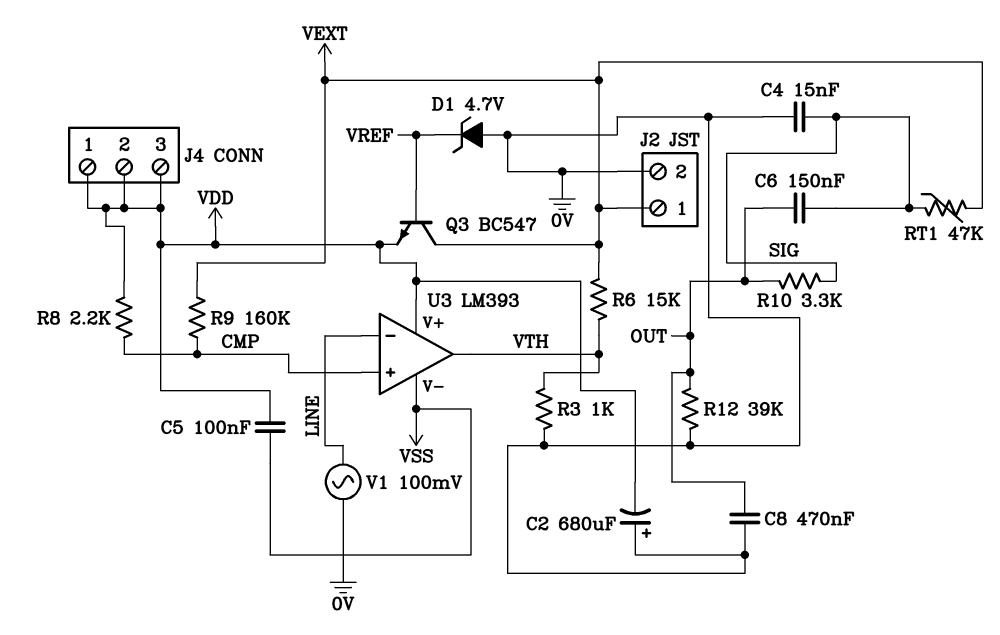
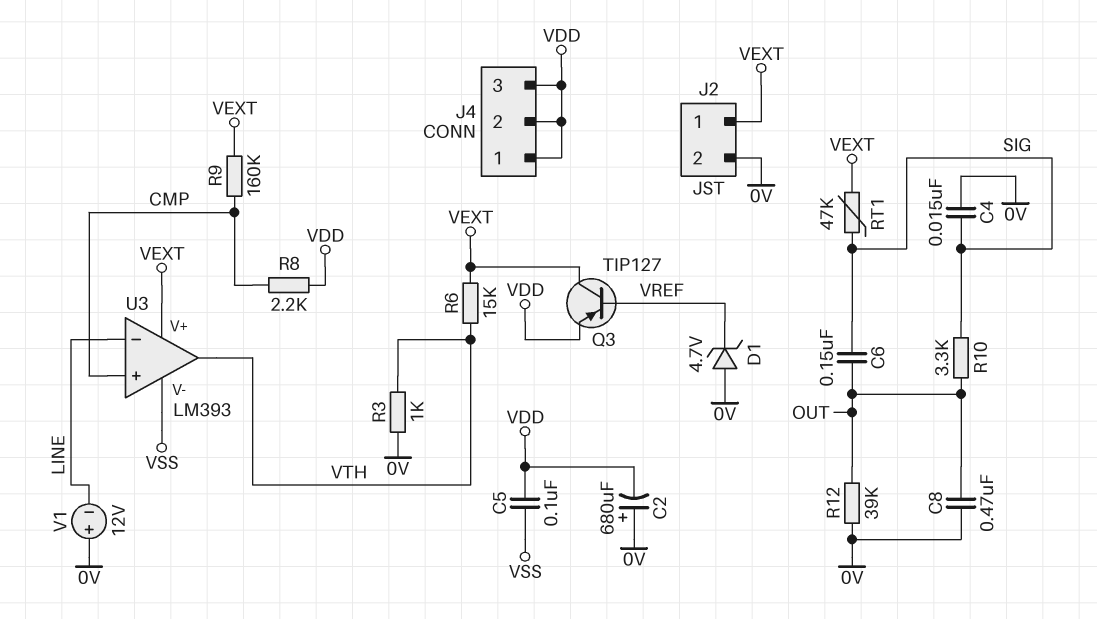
Q3: NPN BC547 (B VREF, C VEXT, E VDD) -> PNP TIP127 (B VREF, C VEXT, E VDD)
U3 pin V+: VDD -> VEXT
V1: AC 100mV (0V, LINE) -> 12V (plus 0V, minus LINE)

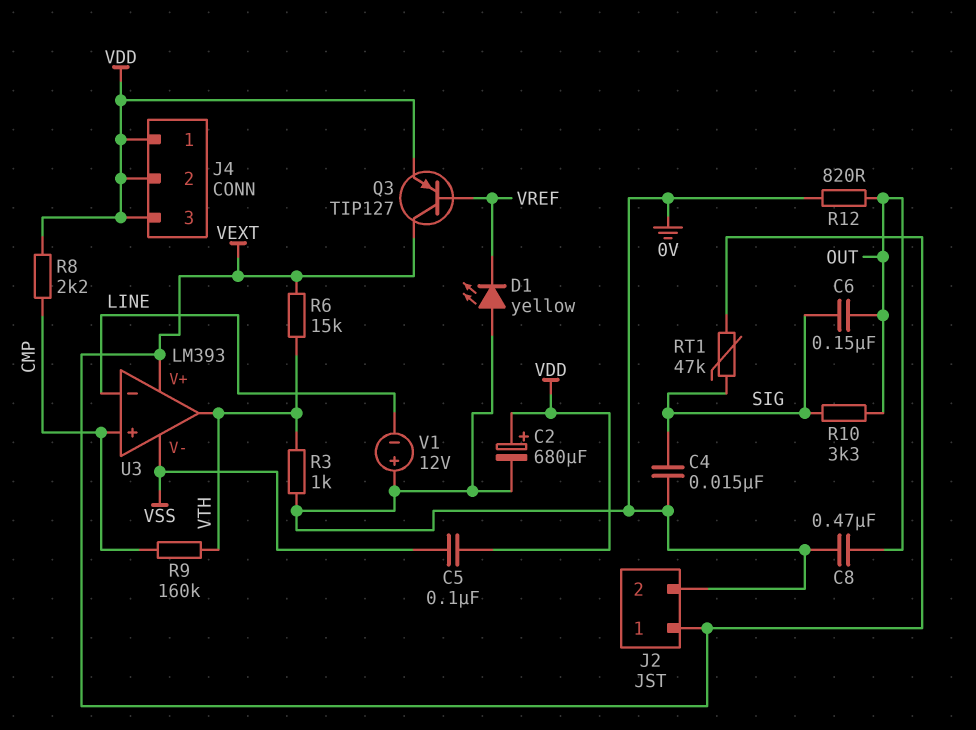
C2: 680uF (plus 0V, minus VDD) -> 680uF (plus VDD, minus 0V)
D1: zener 4.7V (A 0V, K VREF) -> LED yellow (A 0V, K VREF)
R9: 160k (CMP, VEXT) -> 160k (CMP, VTH)
R12: 39k (0V, OUT) -> 820 (0V, OUT)

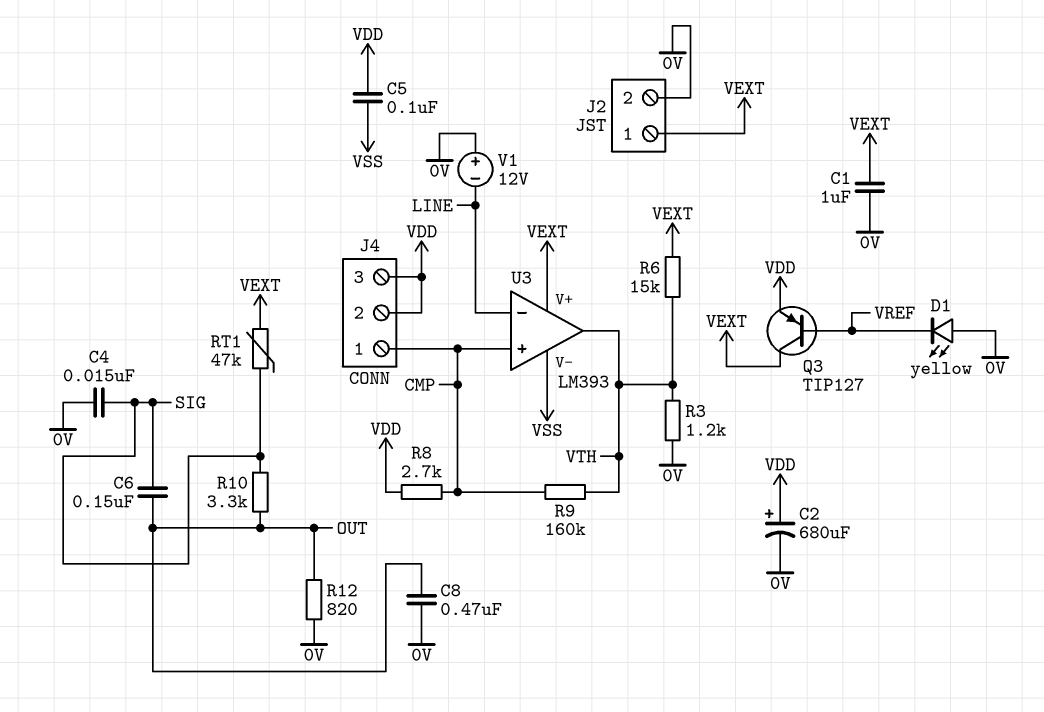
C1: none -> 1uF (0V, VEXT)
J4 pin 1: VDD -> CMP
R3: 1k (0V, VTH) -> 1.2k (0V, VTH)
R8: 2.2k (CMP, VDD) -> 2.7k (CMP, VDD)

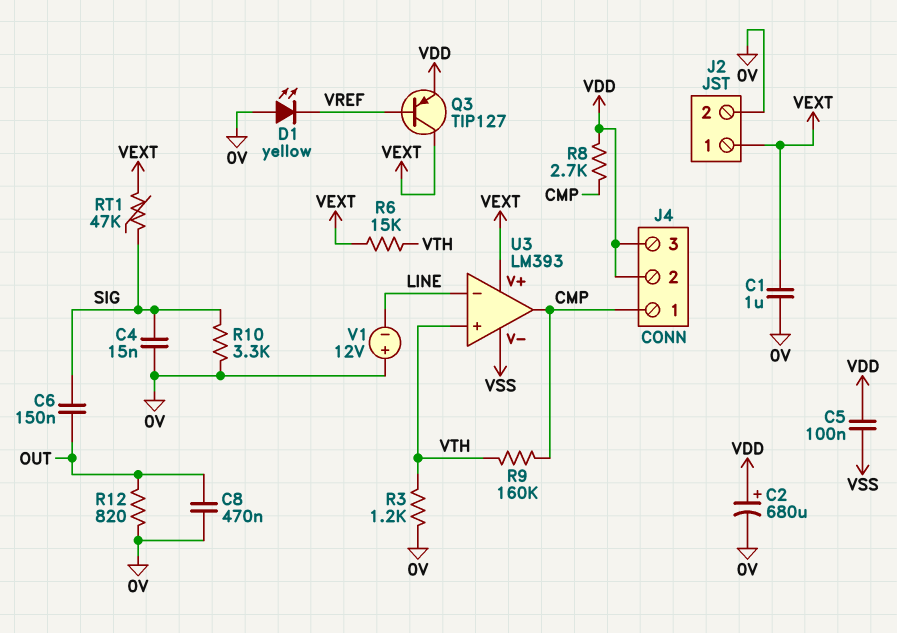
R10: 3.3k (OUT, SIG) -> 3.3k (0V, SIG)
U3 pin in+: CMP -> VTH
U3 pin out: VTH -> CMP

